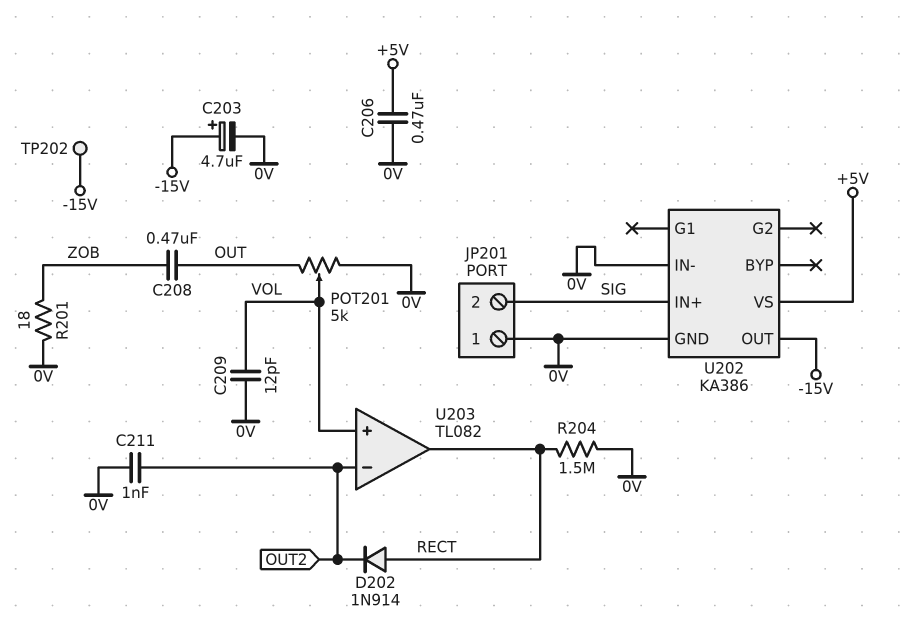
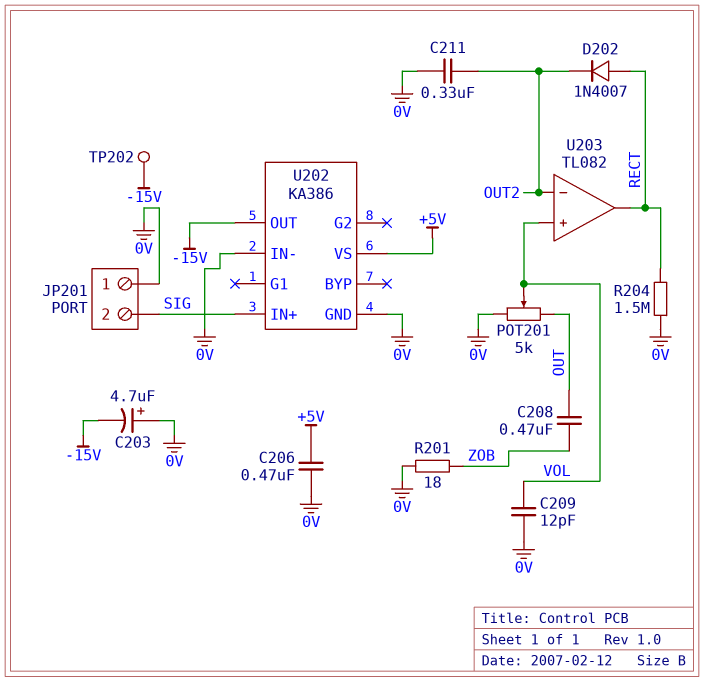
C203: 4.7uF (plus -15V, minus 0V) -> 4.7uF (plus 0V, minus -15V)
C211: 1nF (0V, OUT2) -> 330nF (0V, OUT2)
D202: diode 1N914 (A RECT, K OUT2) -> diode 1N4007 (A RECT, K OUT2)

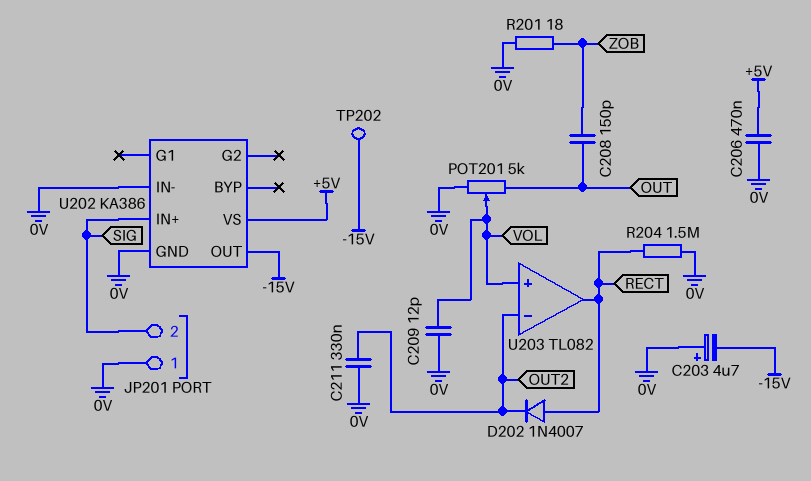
C208: 470nF (OUT, ZOB) -> 150pF (OUT, ZOB)

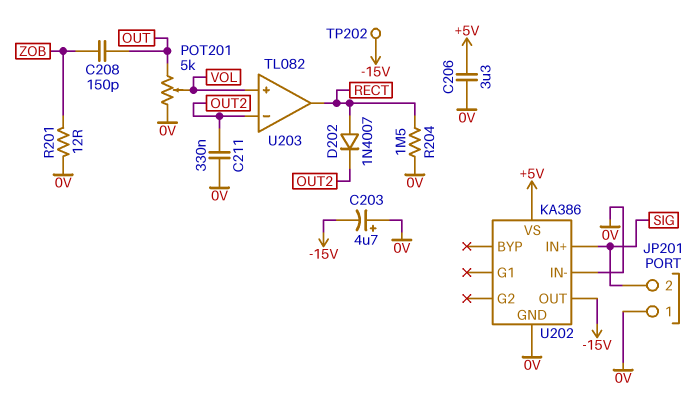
C206: 470nF (+5V, 0V) -> 3.3uF (+5V, 0V)
C209: 12pF (0V, VOL) -> none
R201: 18 (0V, ZOB) -> 12 (0V, ZOB)

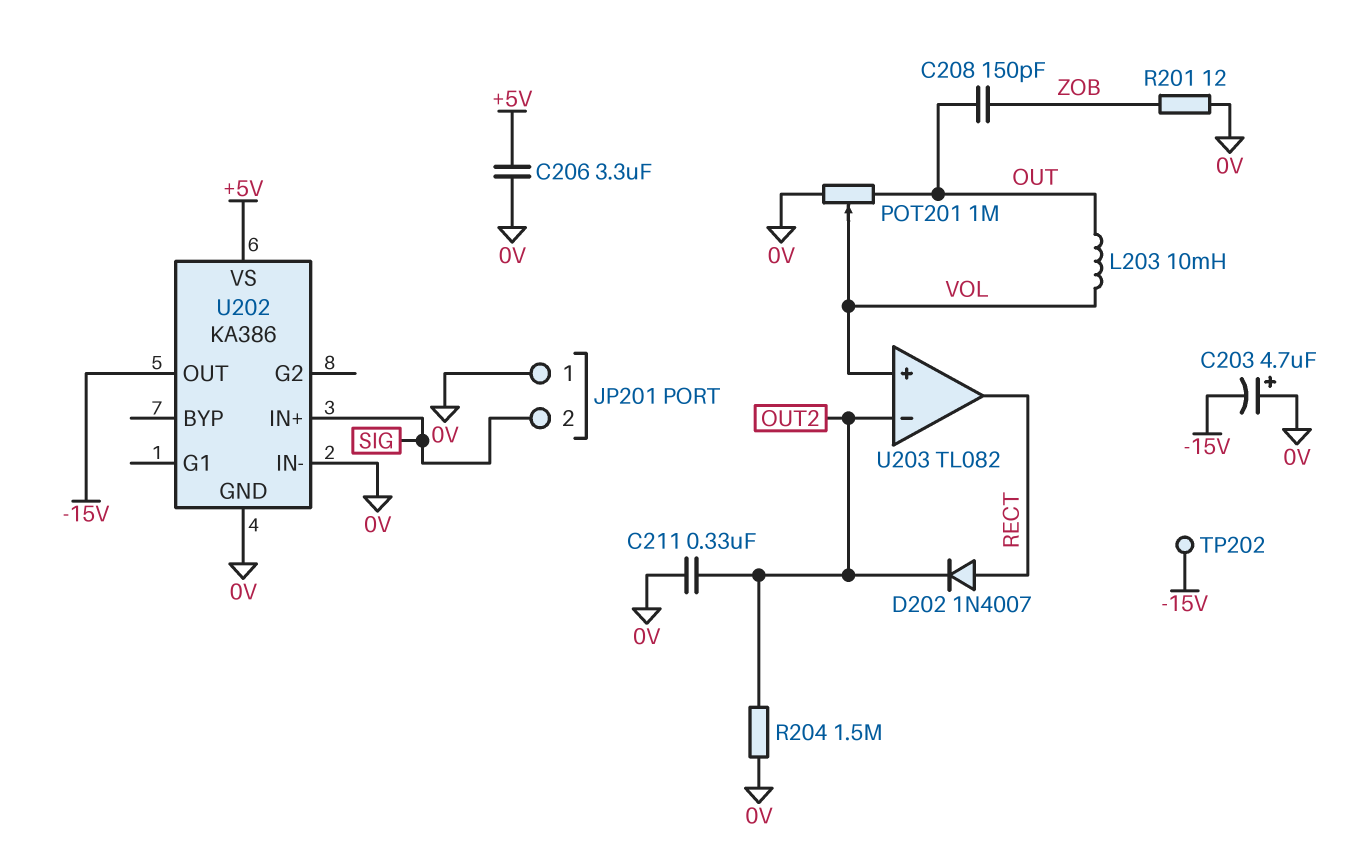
L203: none -> 10mH (OUT, VOL)
POT201: 5k (0V, OUT, wiper VOL) -> 1M (0V, OUT, wiper VOL)
R204: 1.5M (0V, RECT) -> 1.5M (0V, OUT2)

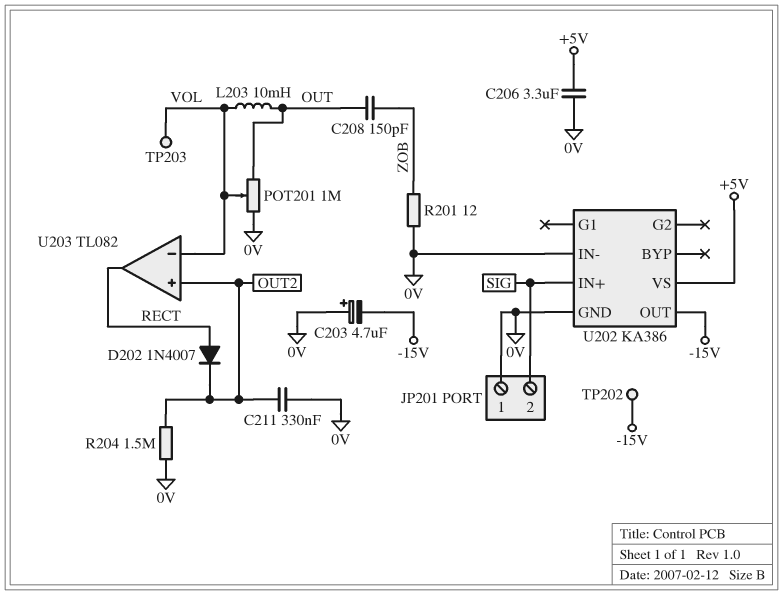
TP203: none -> test point (VOL)
U203 pin in+: VOL -> OUT2
U203 pin in-: OUT2 -> VOL

